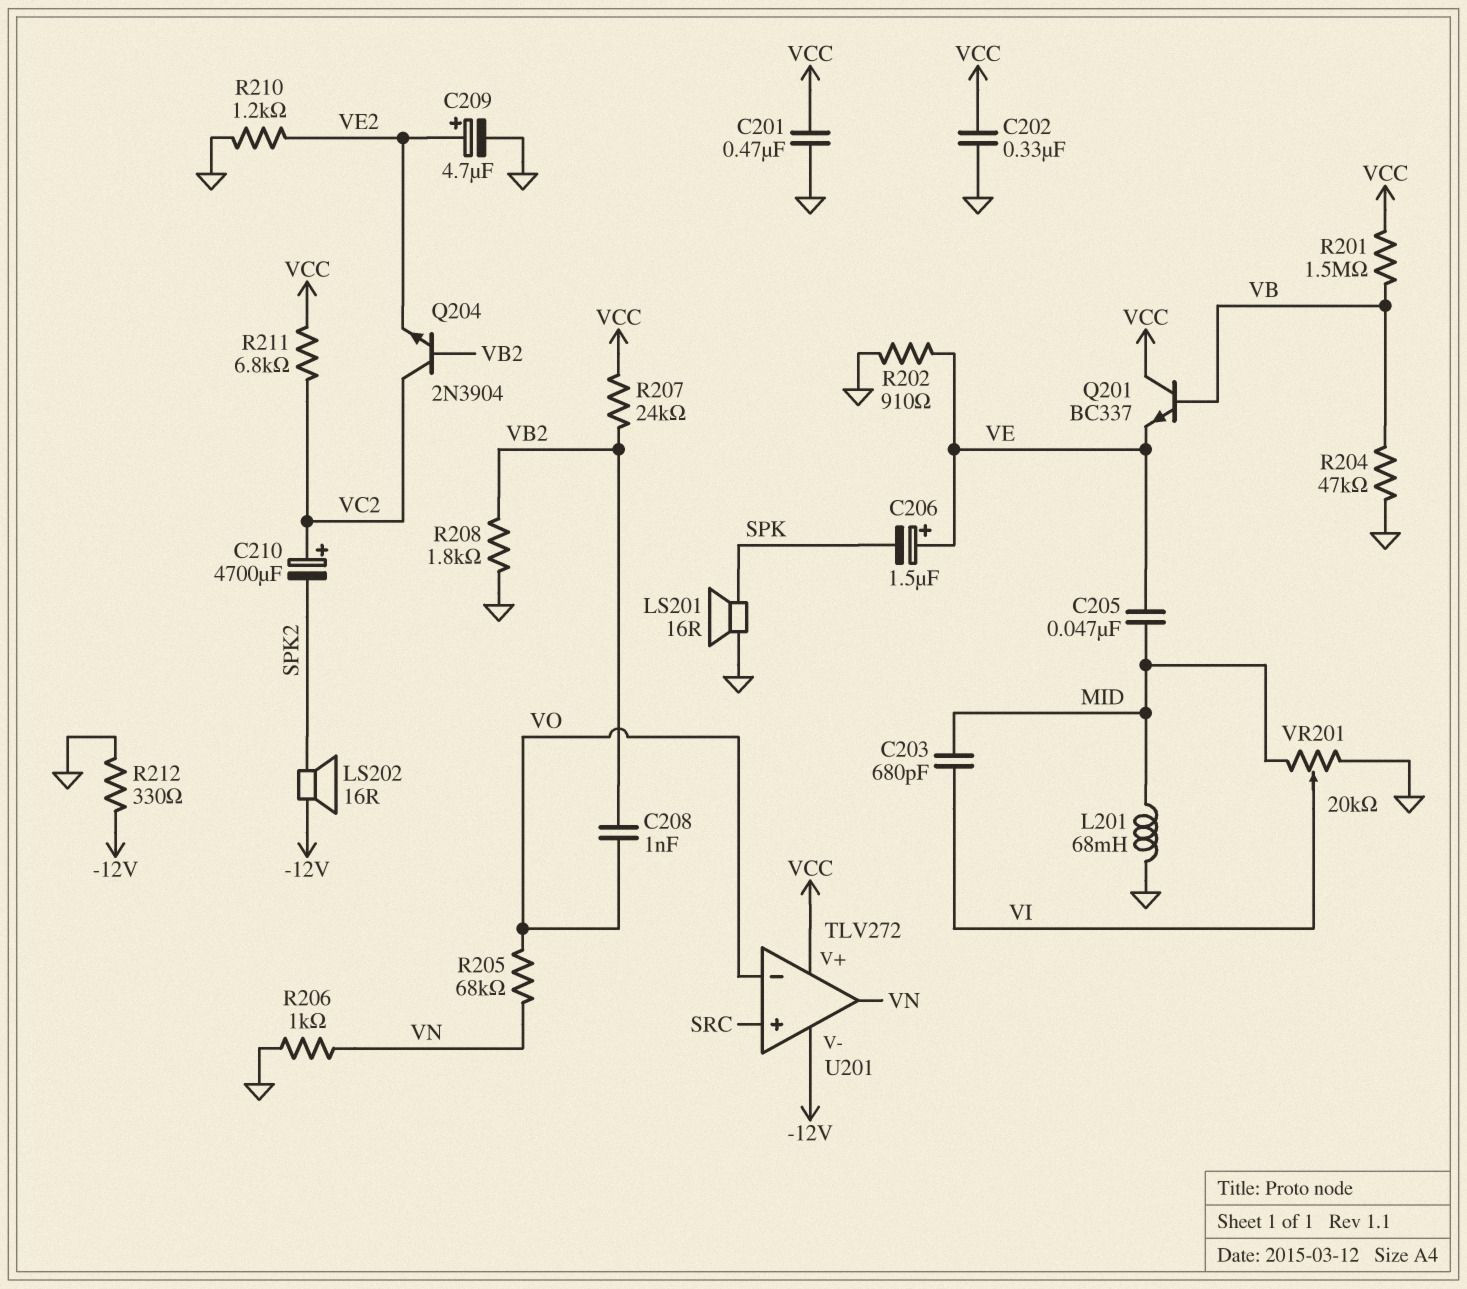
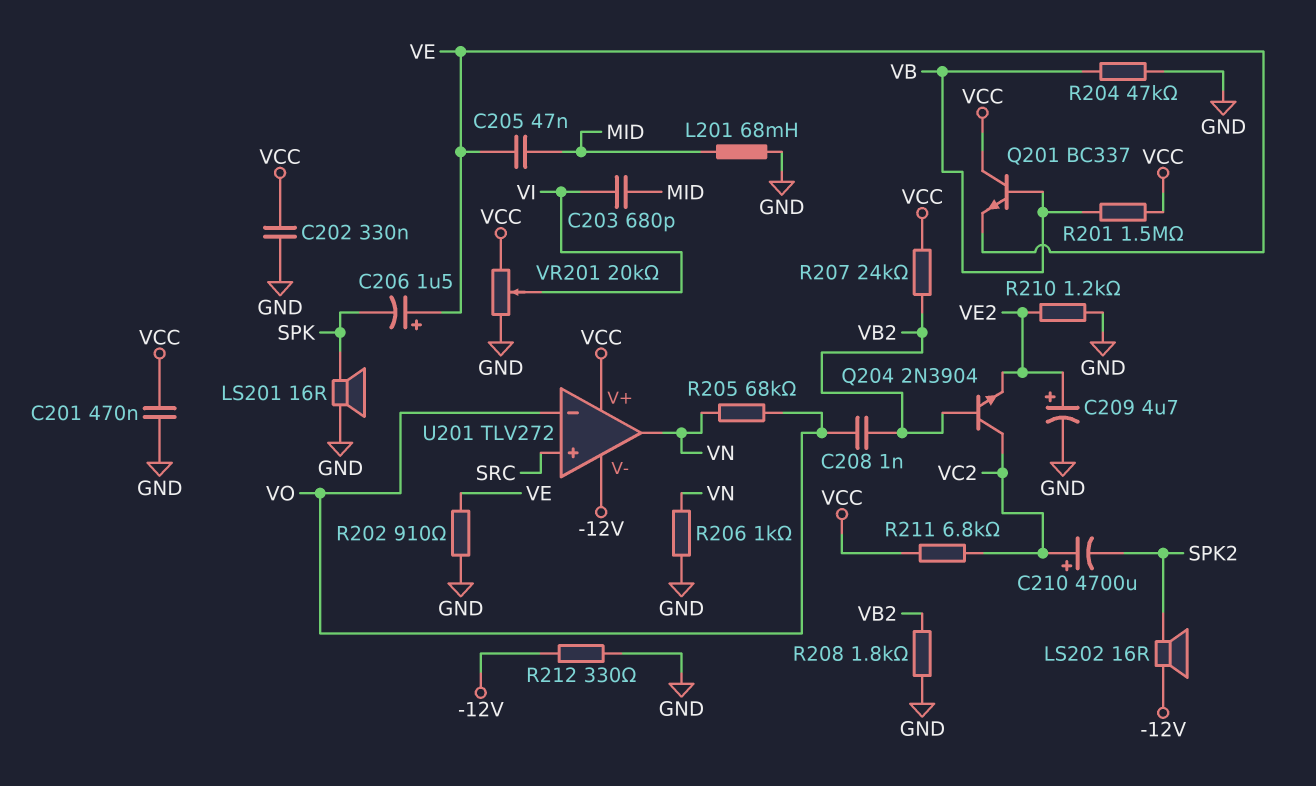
VR201: 20k (GND, MID, wiper VI) -> 20k (GND, VCC, wiper VI)

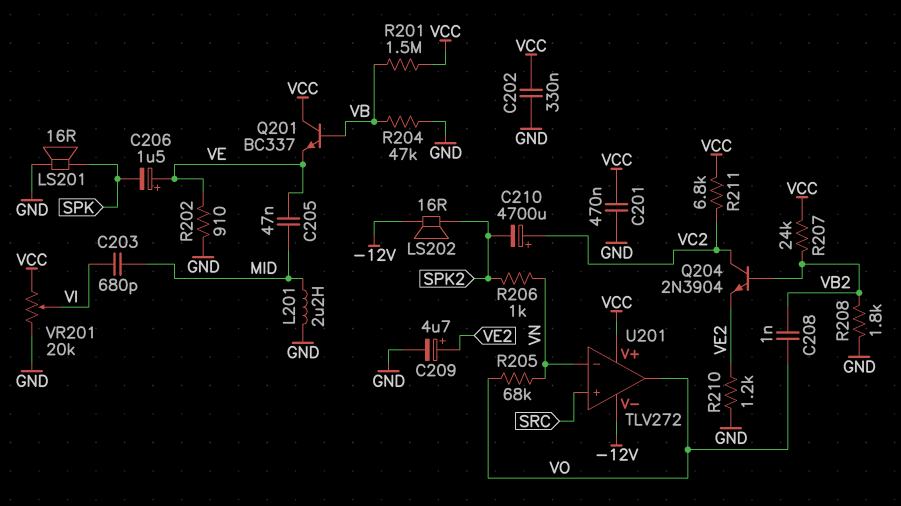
L201: 68mH (GND, MID) -> 2.2uH (GND, MID)
R206: 1k (GND, VN) -> 1k (SPK2, VN)
R212: 330 (-12V, GND) -> none
U201 pin in-: VO -> VN
U201 pin out: VN -> VO

